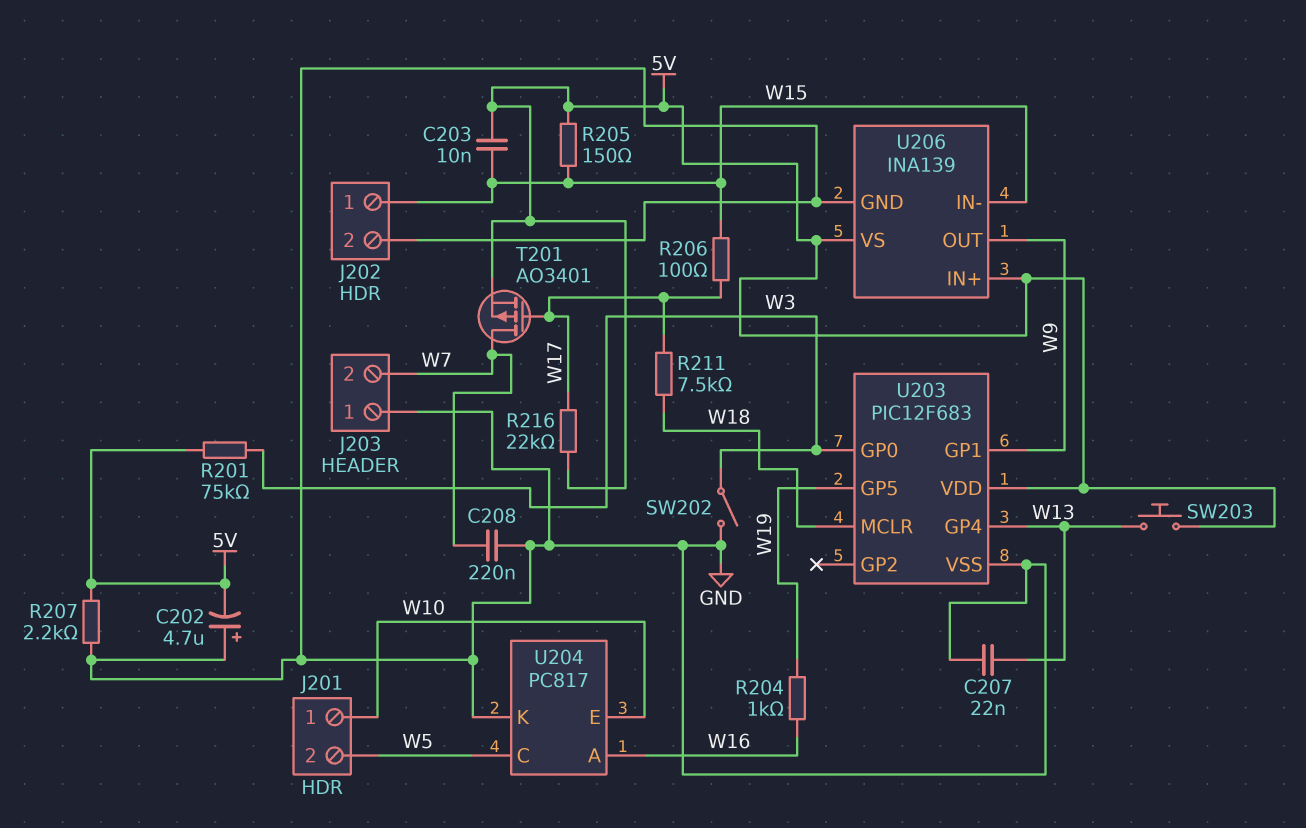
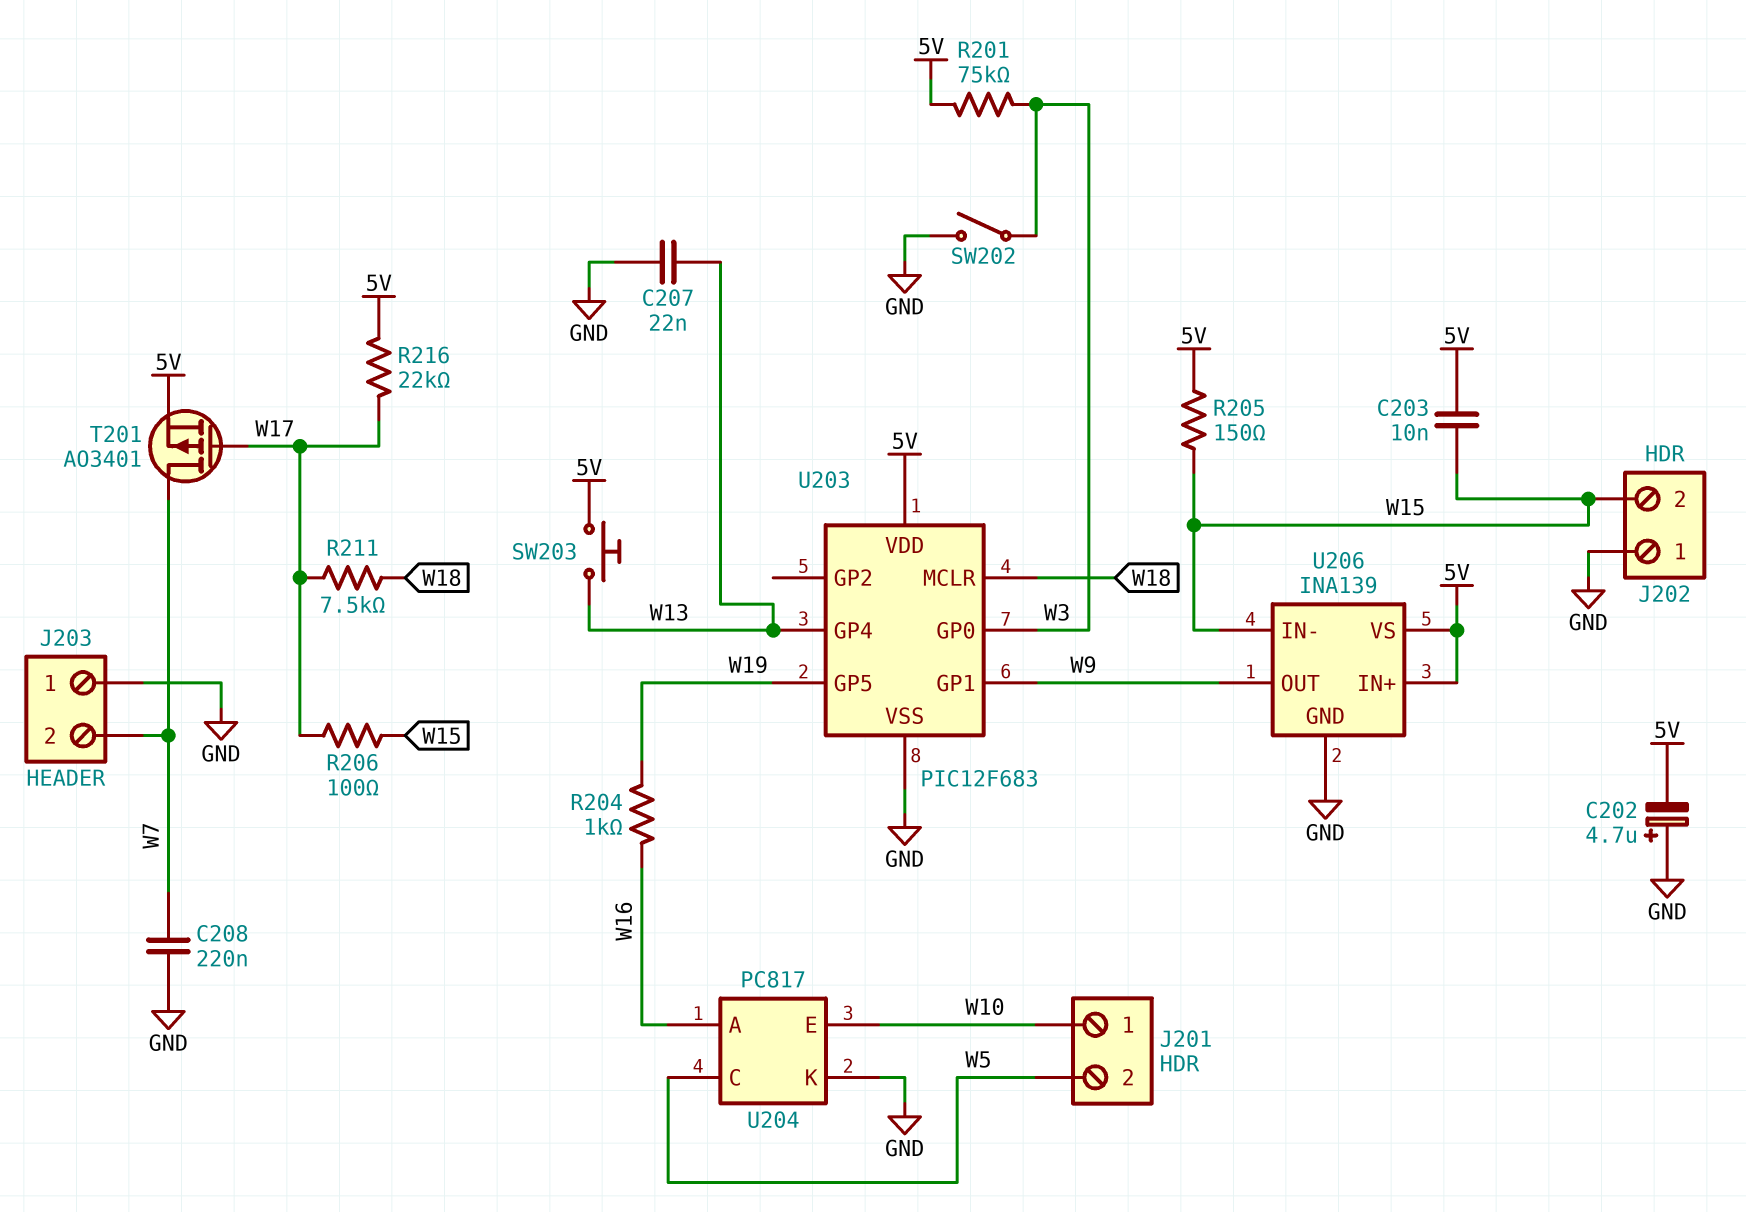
J202 pin 1: W15 -> GND
J202 pin 2: GND -> W15
R207: 2.2k (5V, GND) -> none

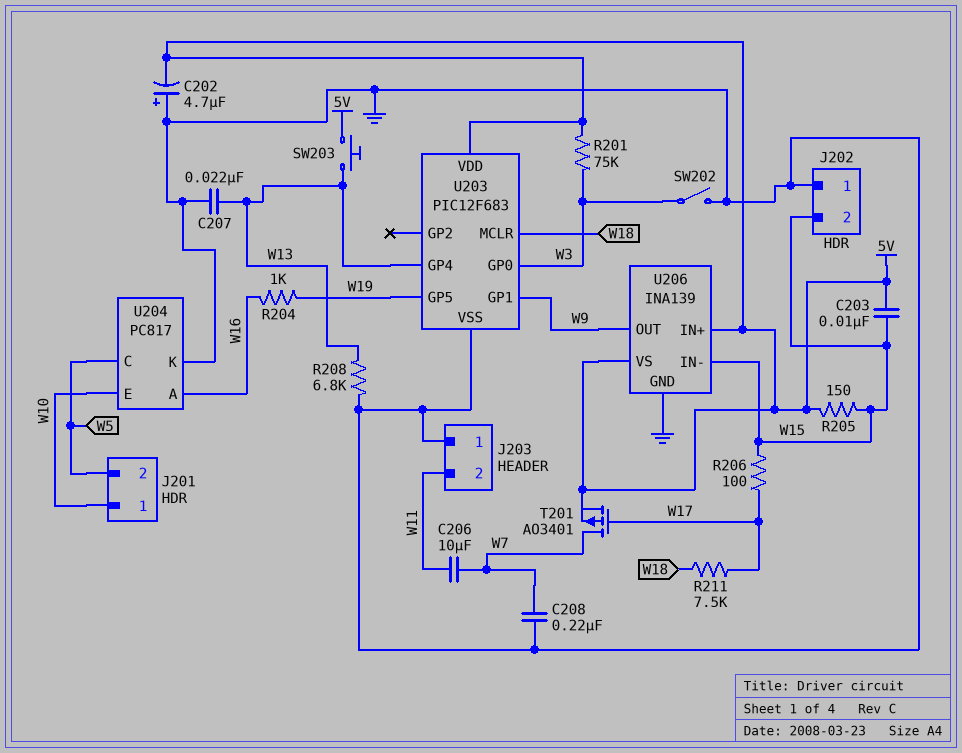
C206: none -> 10uF (W7, W11)
J203 pin 2: W7 -> W11
R208: none -> 6.8k (GND, W13)
R216: 22k (5V, W17) -> none

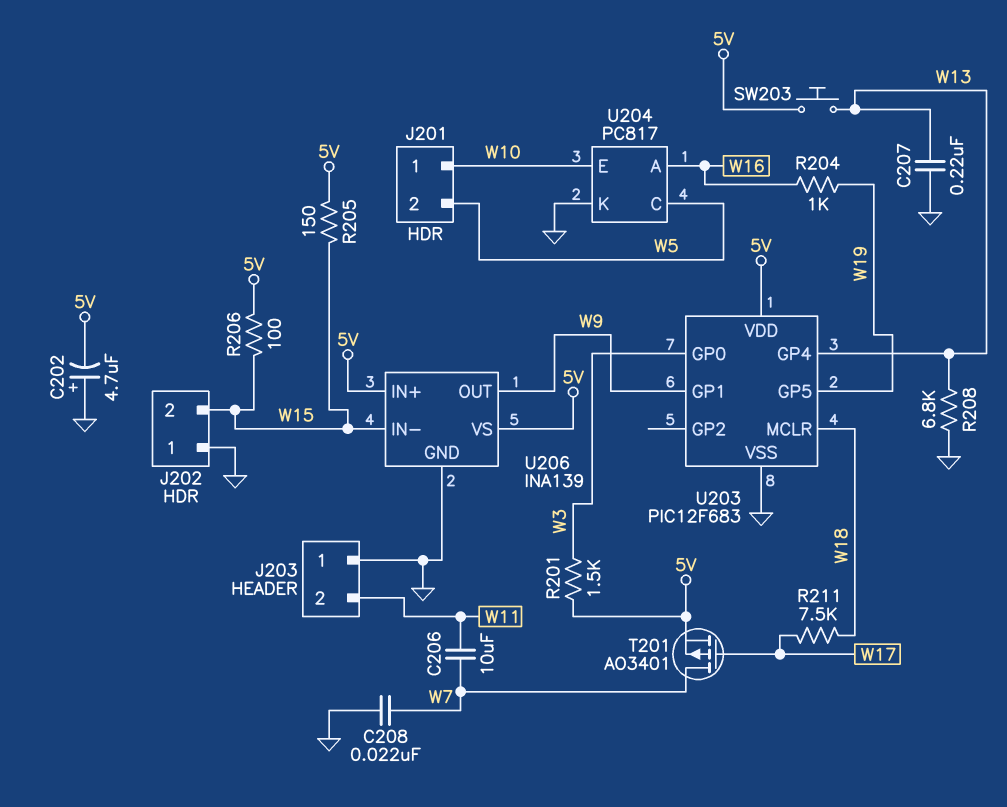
C203: 10nF (5V, W15) -> none
C207: 22nF (GND, W13) -> 220nF (GND, W13)
C208: 220nF (GND, W7) -> 22nF (GND, W7)
R201: 75k (5V, W3) -> 1.5k (5V, W3)
R206: 100 (W15, W17) -> 100 (5V, W15)
SW202: switch (GND, W3) -> none

